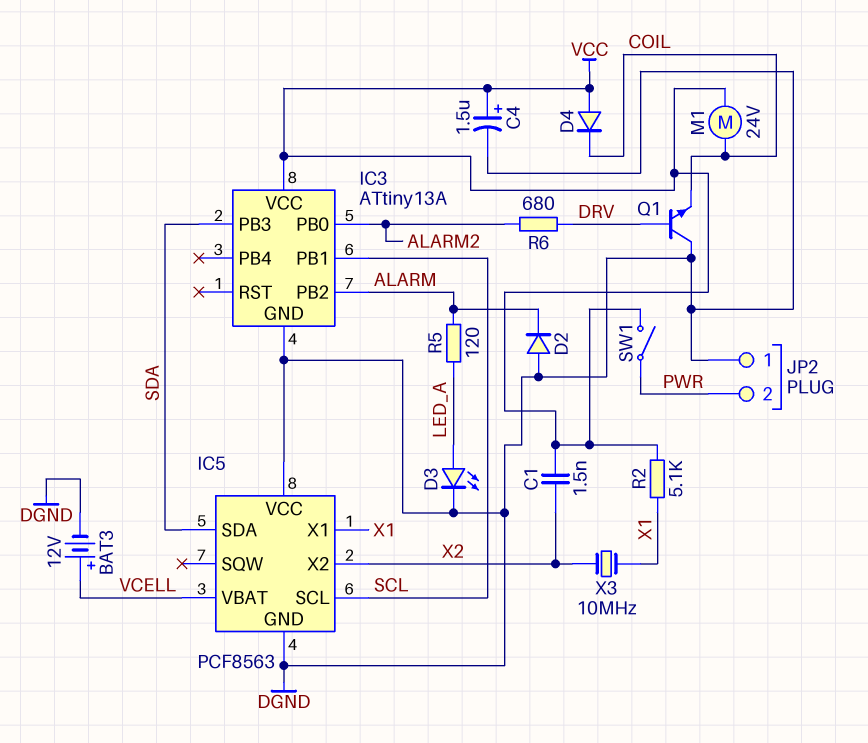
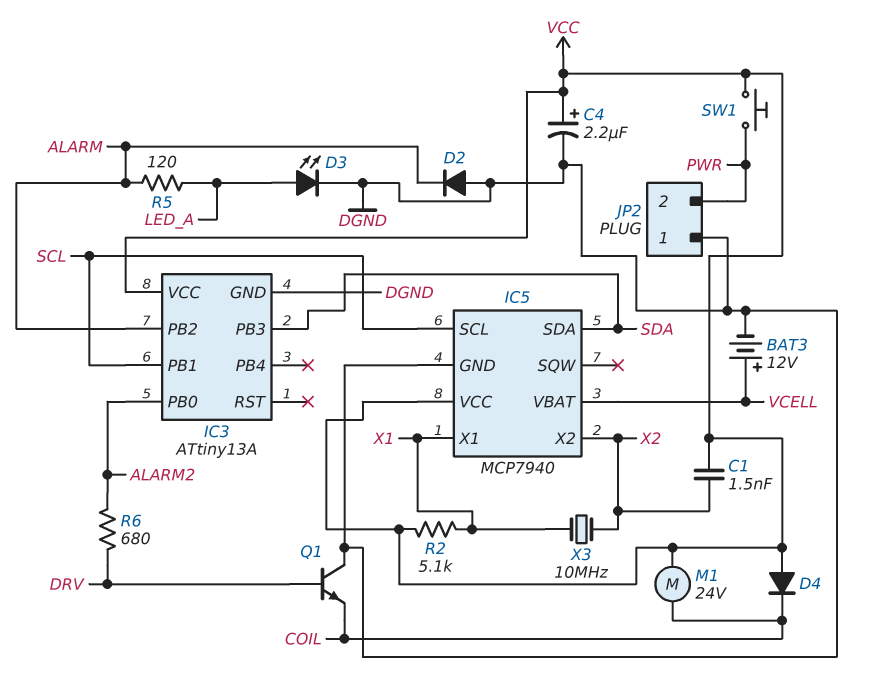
C4: 1.5uF (plus VCC, minus DGND) -> 2.2uF (plus VCC, minus DGND)
IC5: PCF8563 -> MCP7940
IC5 pin VCC: DGND -> VCC
SW1: switch (PWR, VCC) -> button (PWR, VCC)

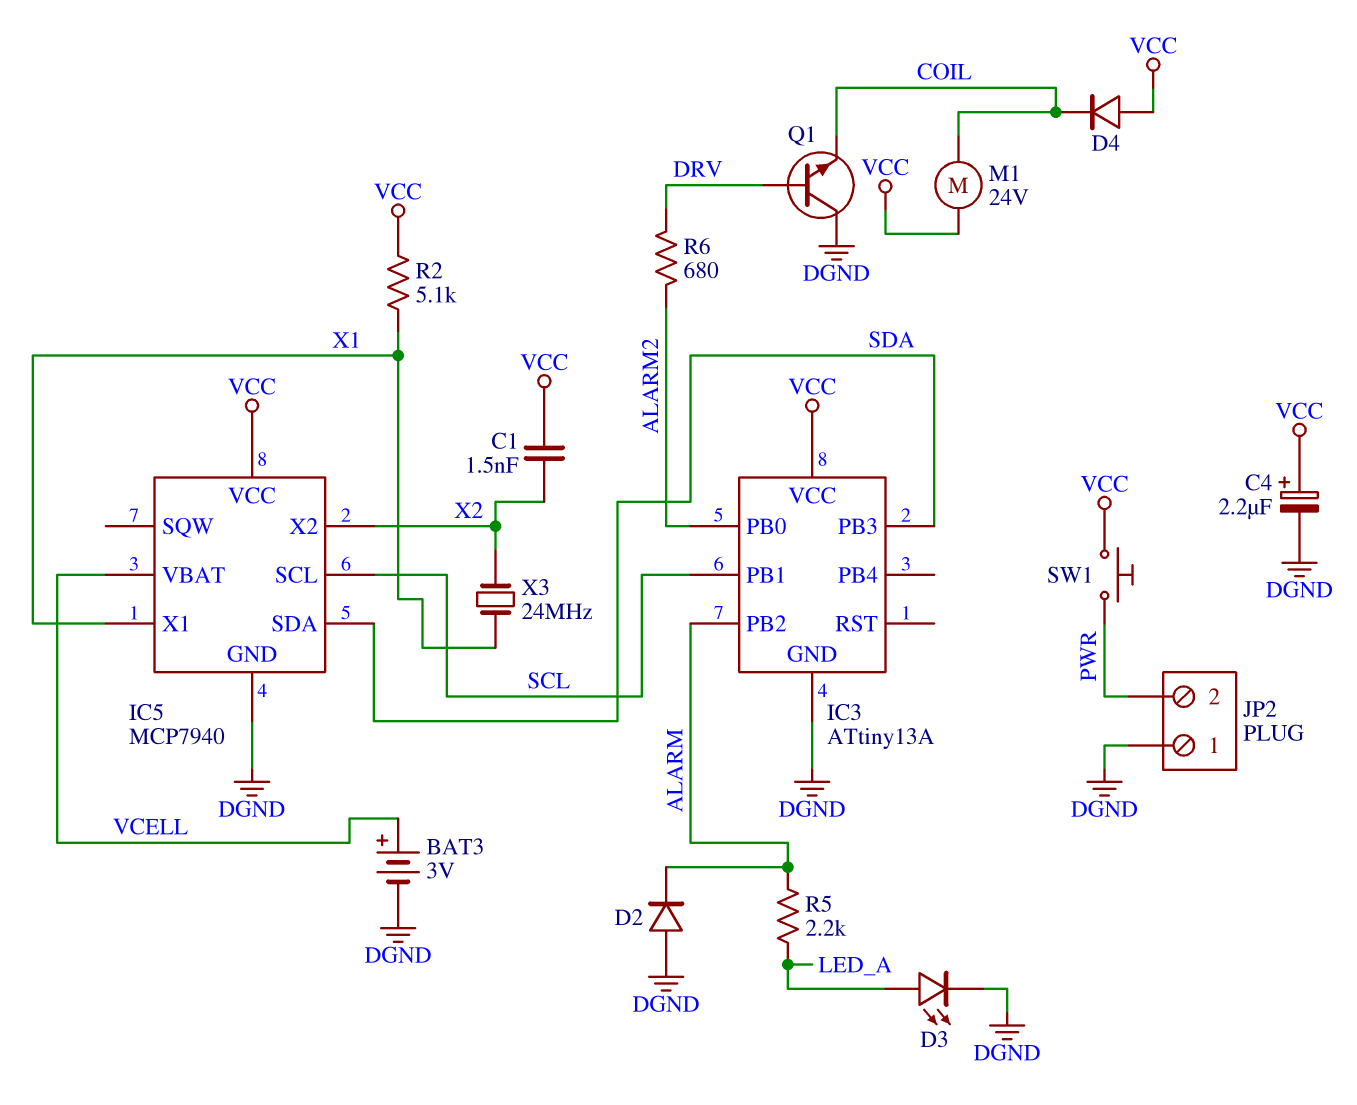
BAT3: 12V (plus VCELL, minus DGND) -> 3V (plus VCELL, minus DGND)
R5: 120 (ALARM, LED_A) -> 2.2k (ALARM, LED_A)
X3: 10MHz (X1, X2) -> 24MHz (X1, X2)

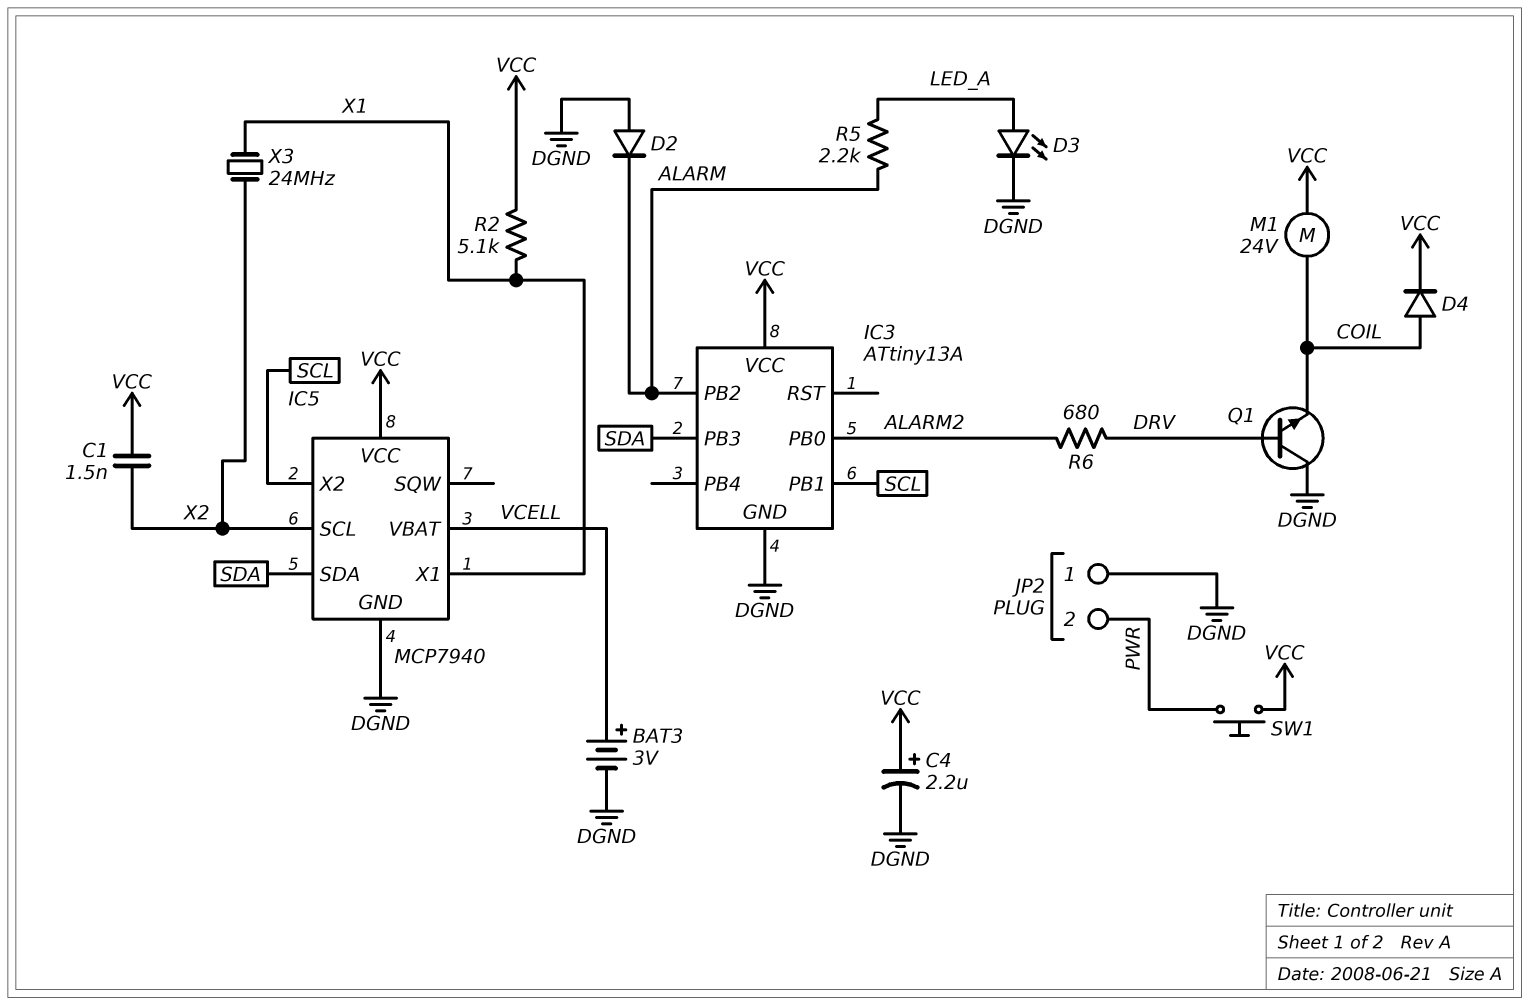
D4: diode (A VCC, K COIL) -> diode (A COIL, K VCC)
IC5 pin SCL: SCL -> X2
IC5 pin X2: X2 -> SCL

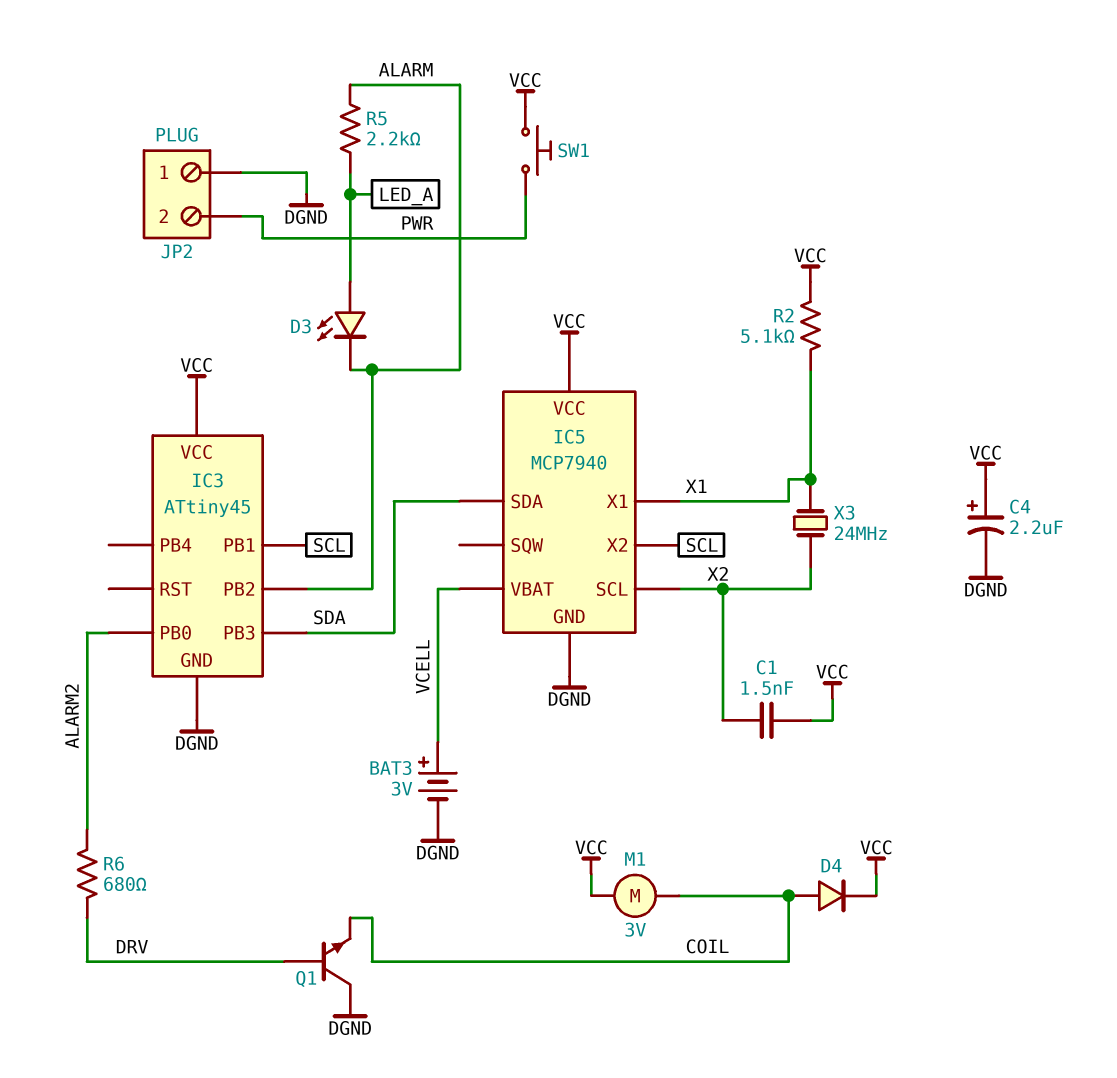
D2: diode (A DGND, K ALARM) -> none
D3: LED (A LED_A, K DGND) -> LED (A LED_A, K ALARM)
IC3: ATtiny13A -> ATtiny45
M1: motor 24V (COIL, VCC) -> motor 3V (COIL, VCC)

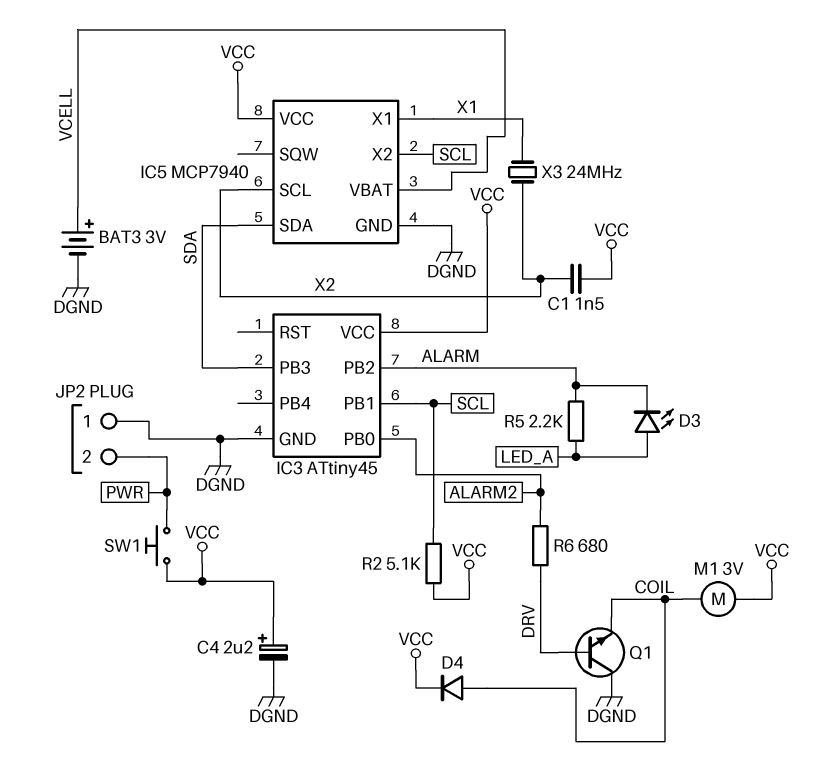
R2: 5.1k (VCC, X1) -> 5.1k (SCL, VCC)

